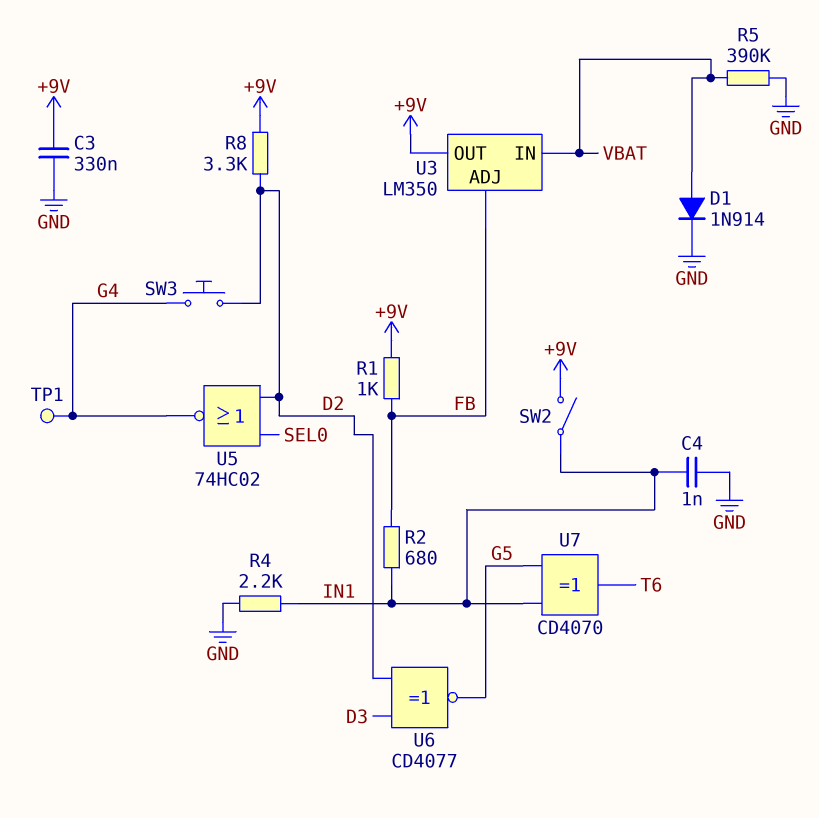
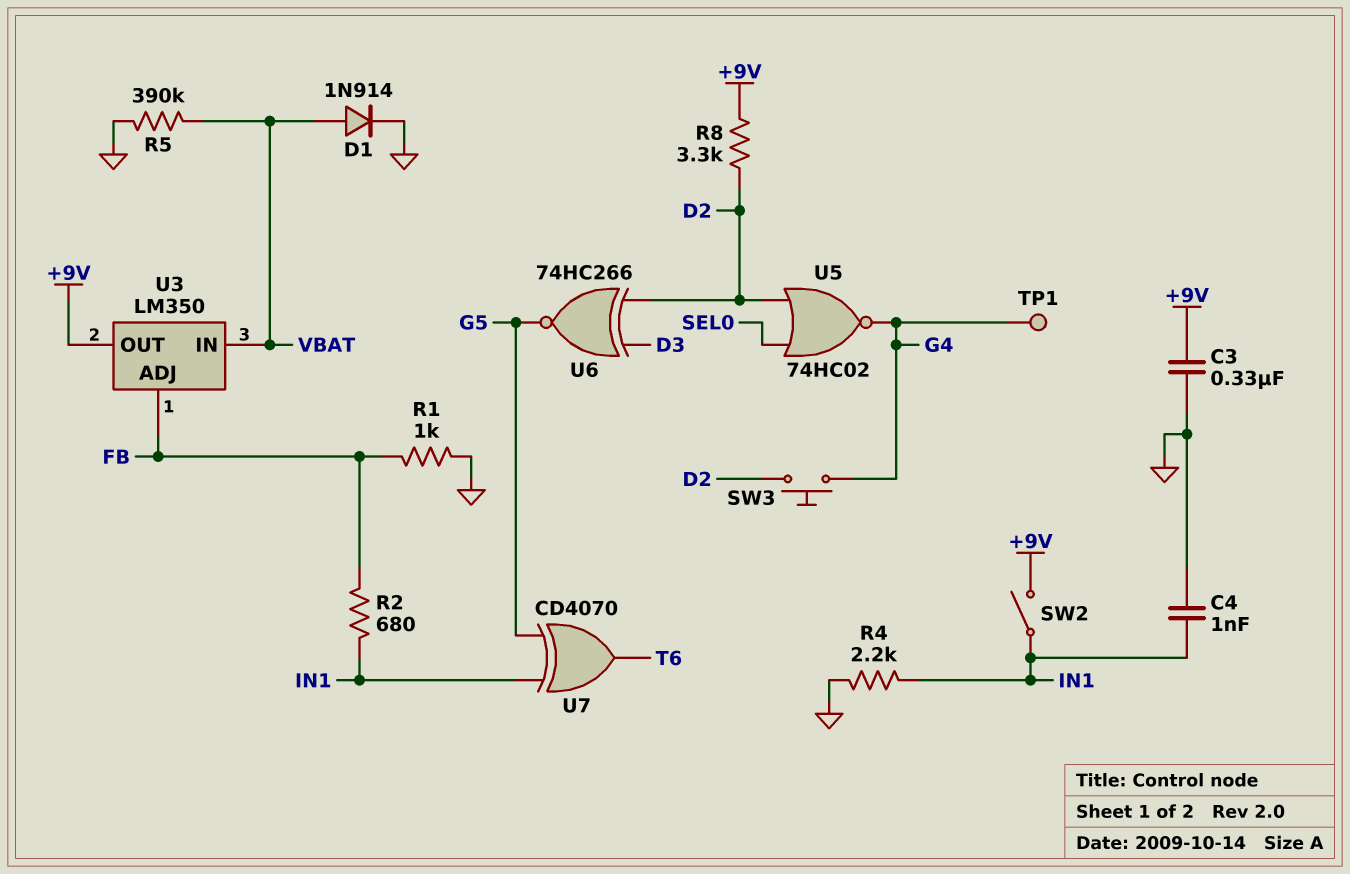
R1: 1k (+9V, FB) -> 1k (FB, GND)
U6: XNOR CD4077 (in D2, in D3, out G5) -> XNOR 74HC266 (in D2, in D3, out G5)

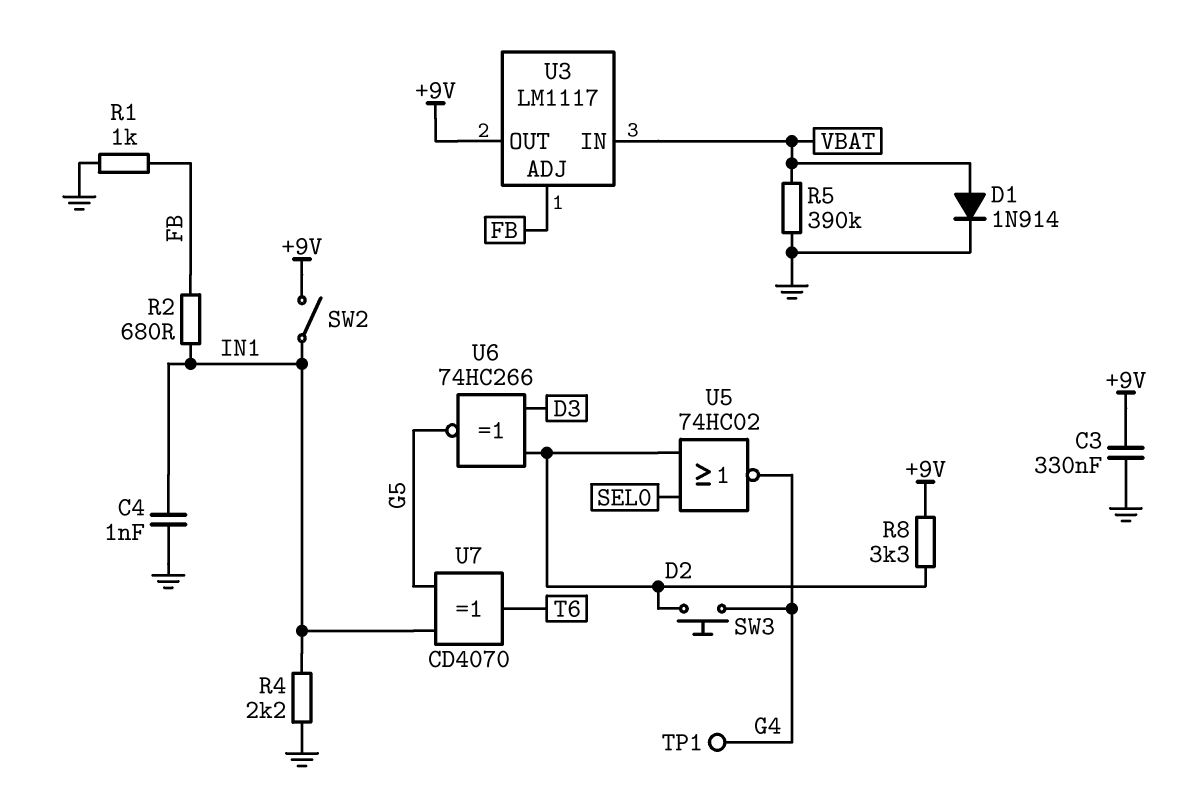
U3: LM350 -> LM1117

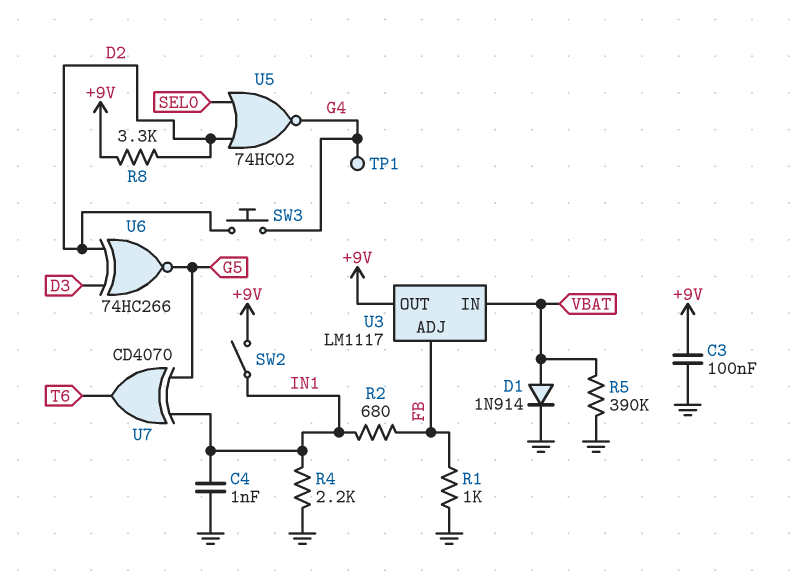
C3: 330nF (+9V, GND) -> 100nF (+9V, GND)

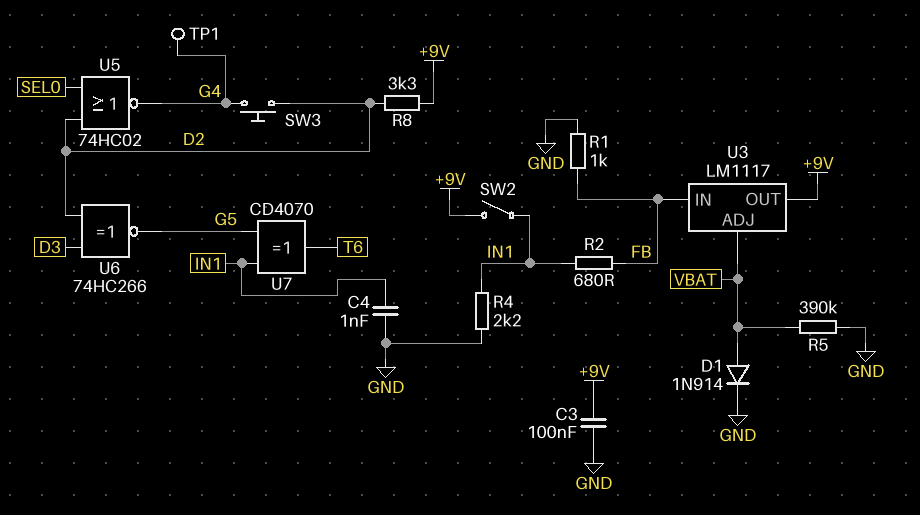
U3 pin ADJ: FB -> VBAT
U3 pin IN: VBAT -> FB

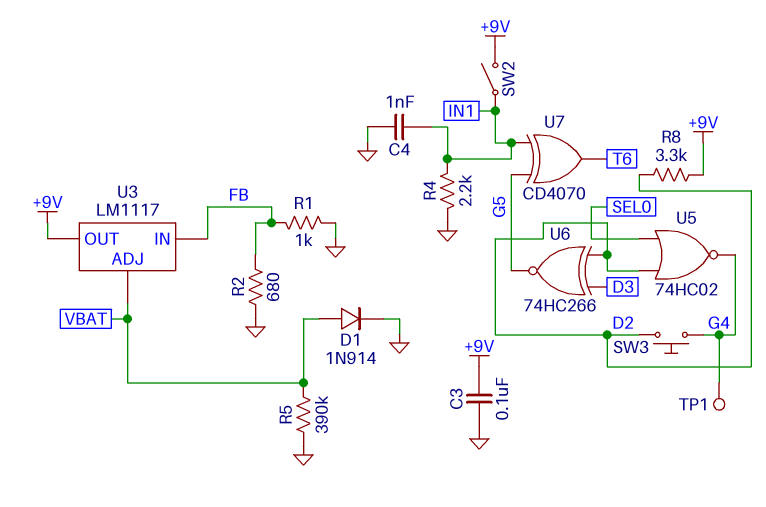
R2: 680 (FB, IN1) -> 680 (FB, GND)

